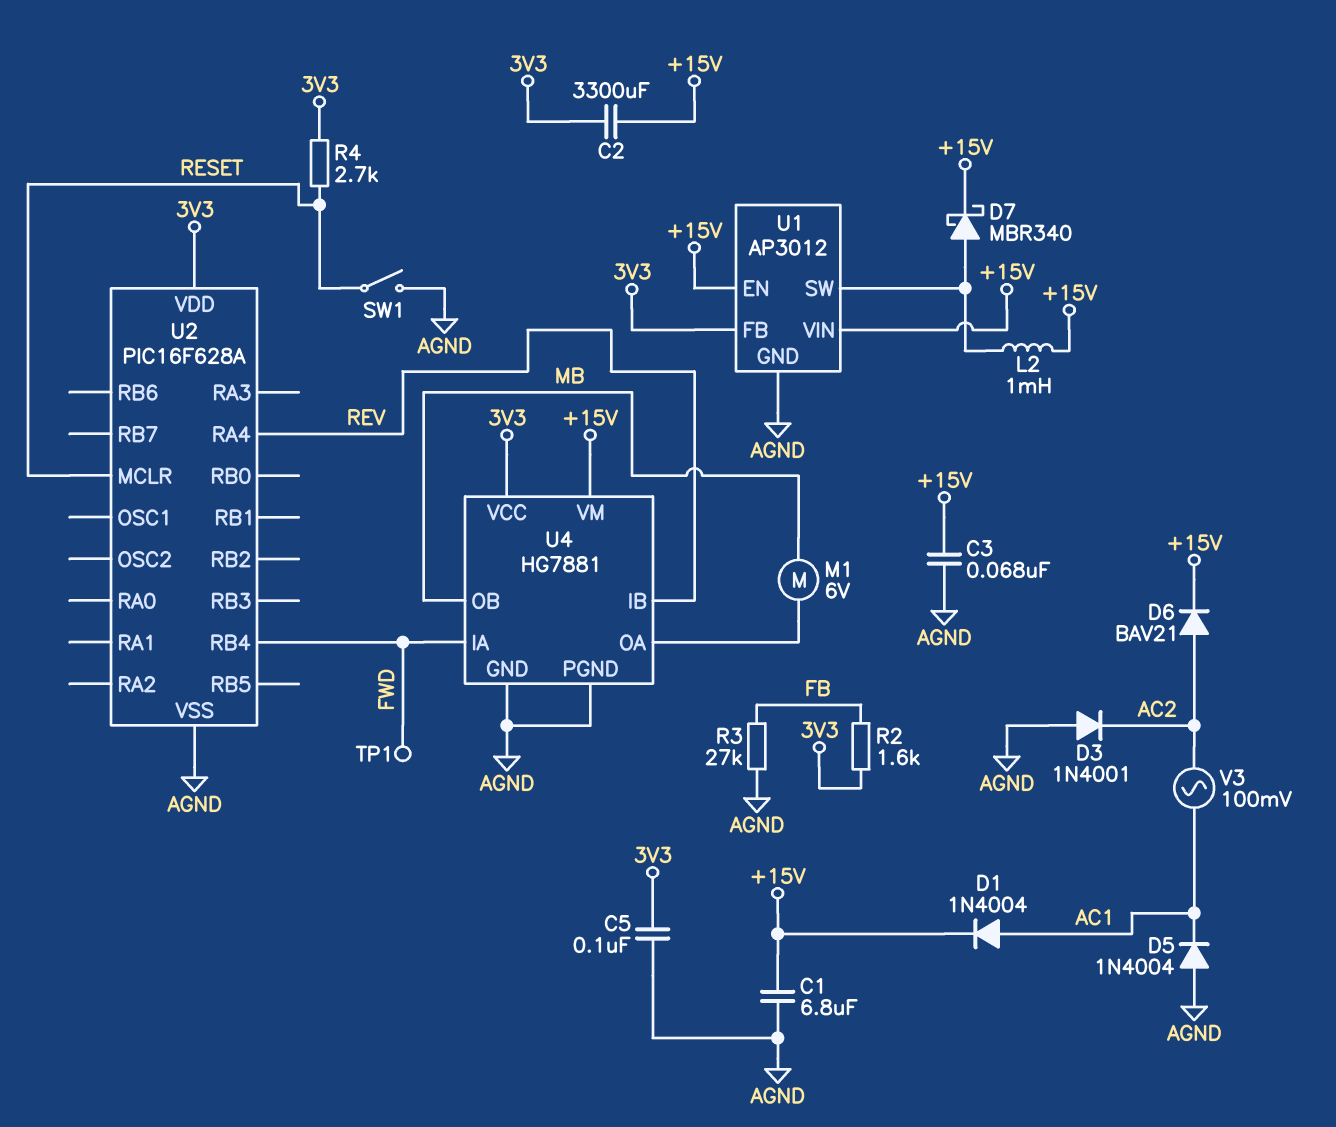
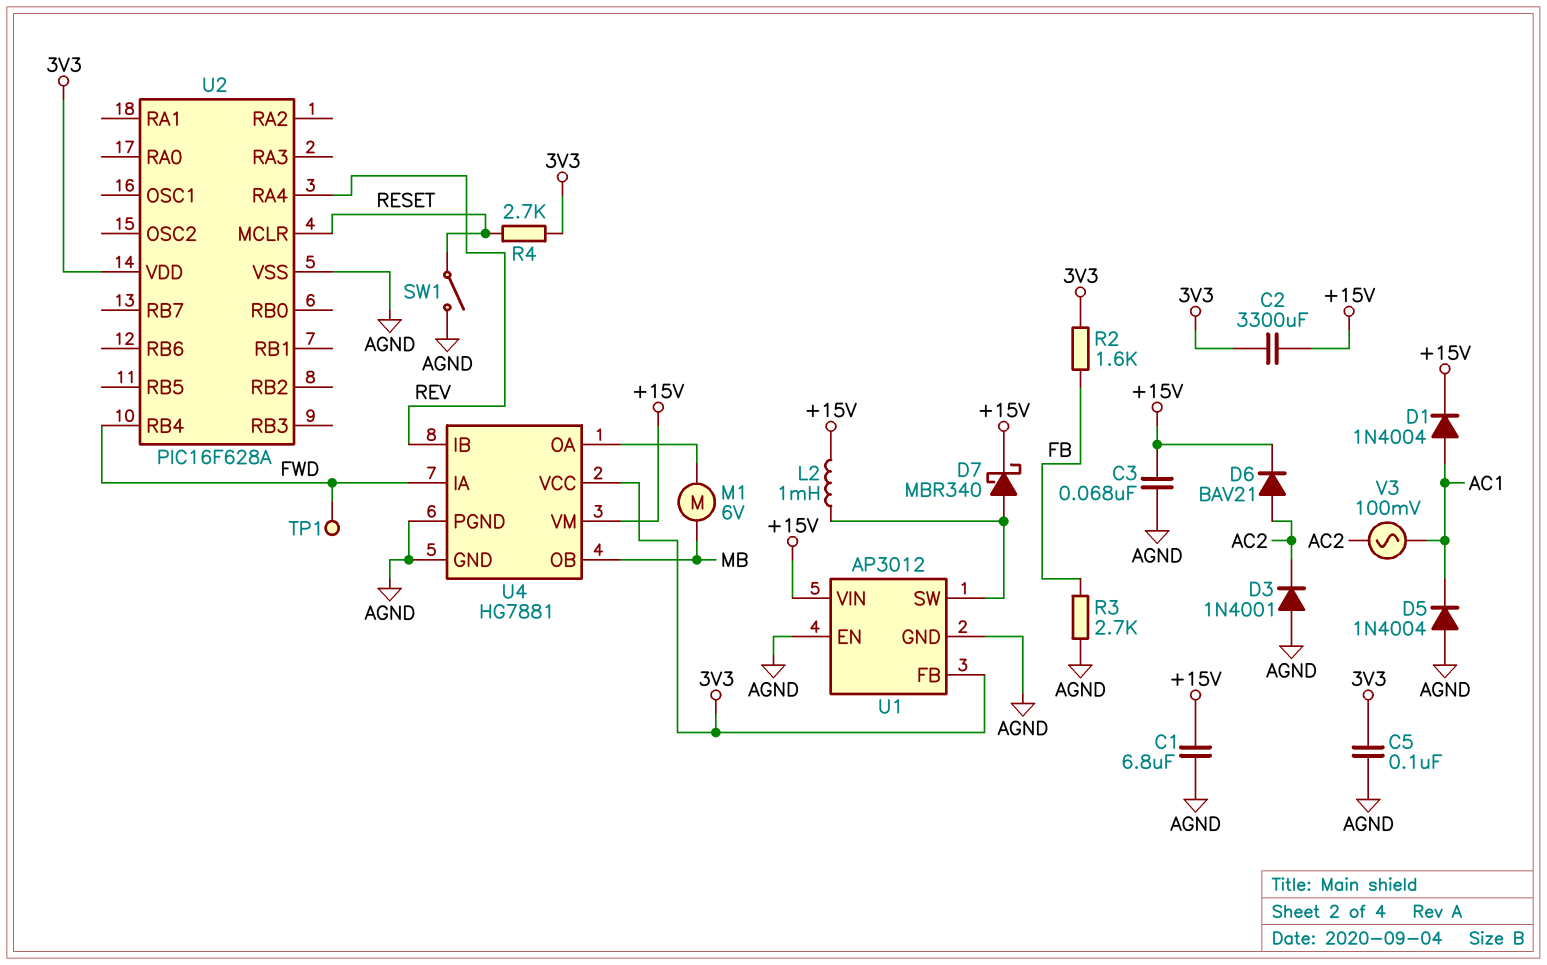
R3: 27k (AGND, FB) -> 2.7k (AGND, FB)
U1 pin EN: +15V -> AGND

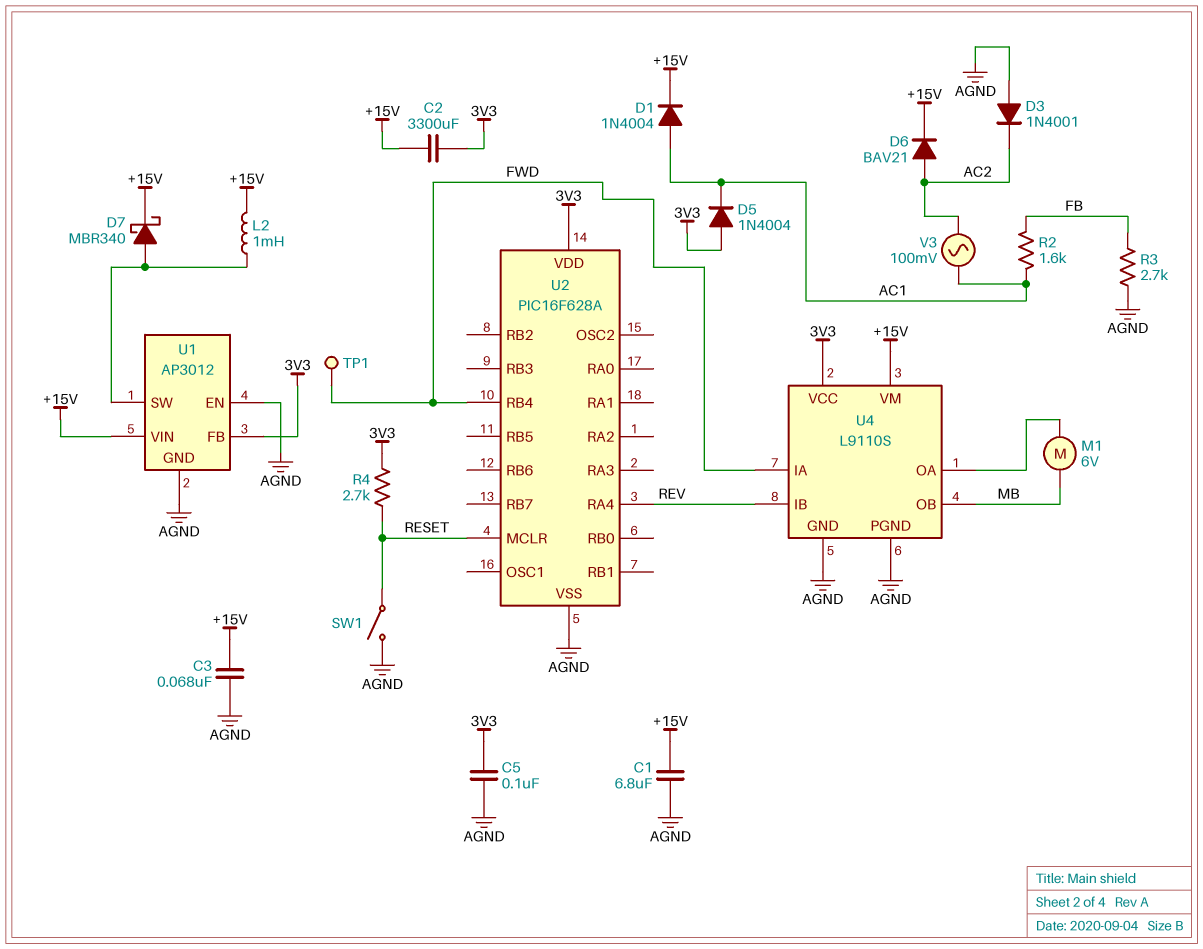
D5: diode 1N4004 (A AGND, K AC1) -> diode 1N4004 (A 3V3, K AC1)
R2: 1.6k (3V3, FB) -> 1.6k (AC1, FB)
U4: HG7881 -> L9110S

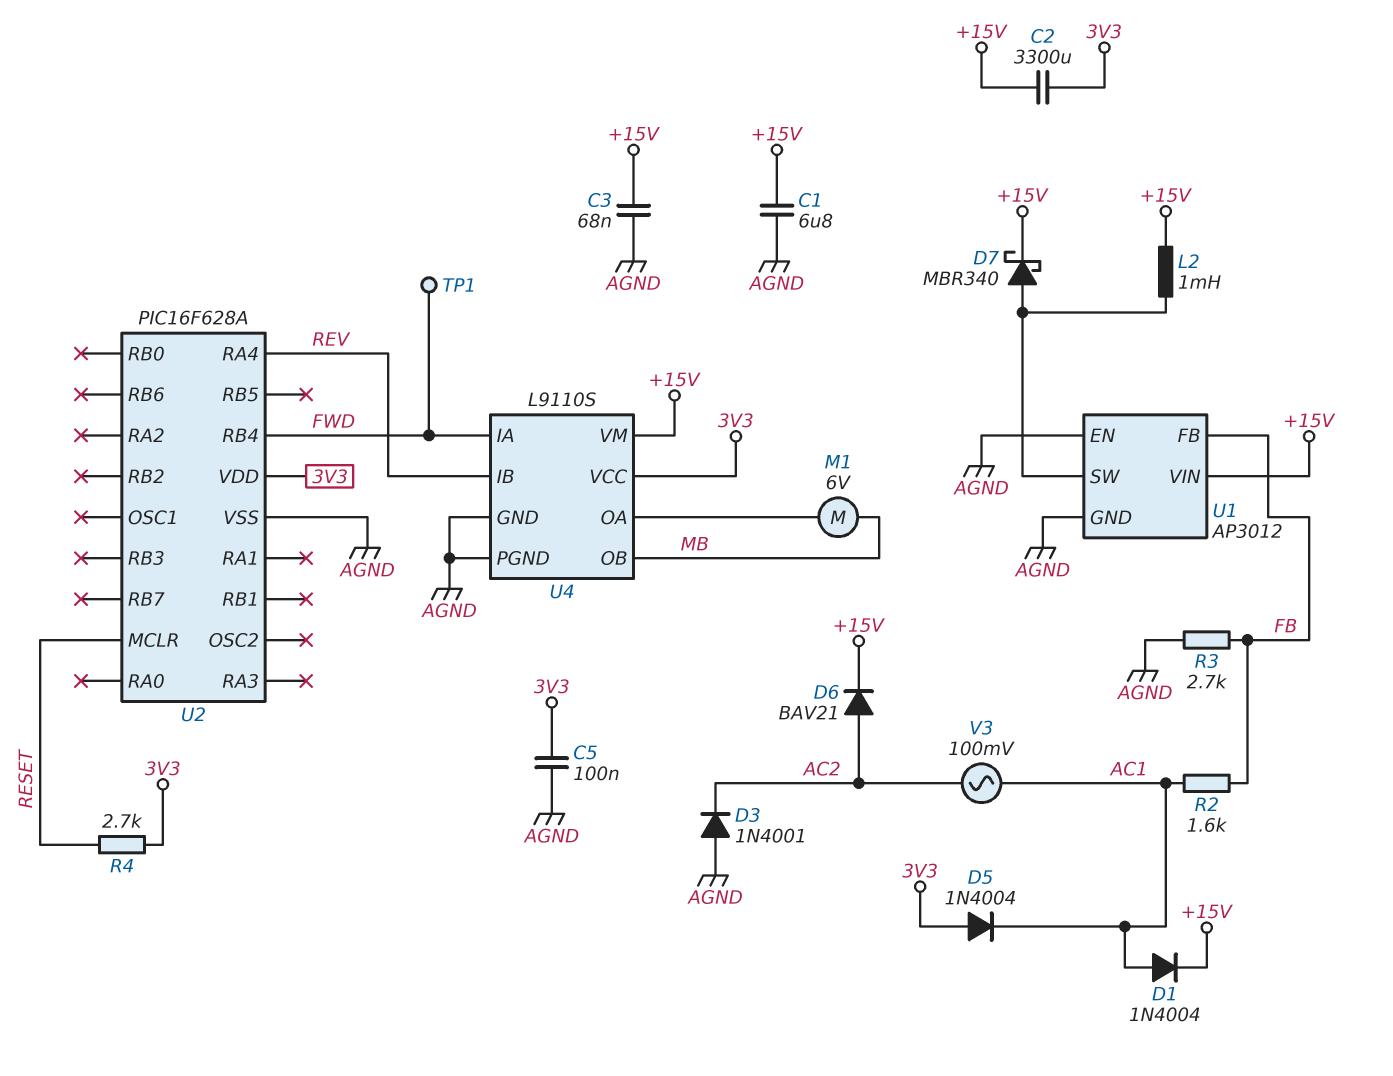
SW1: switch (AGND, RESET) -> none
U1 pin FB: 3V3 -> FB

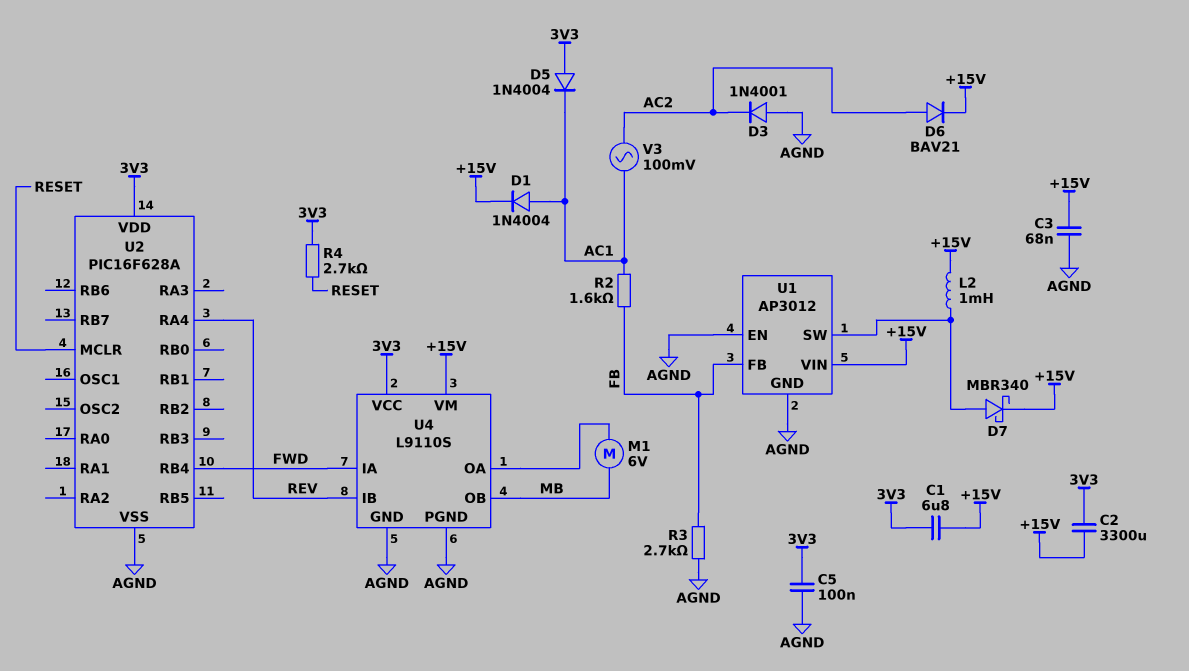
C1: 6.8uF (+15V, AGND) -> 6.8uF (+15V, 3V3)
TP1: test point (FWD) -> none

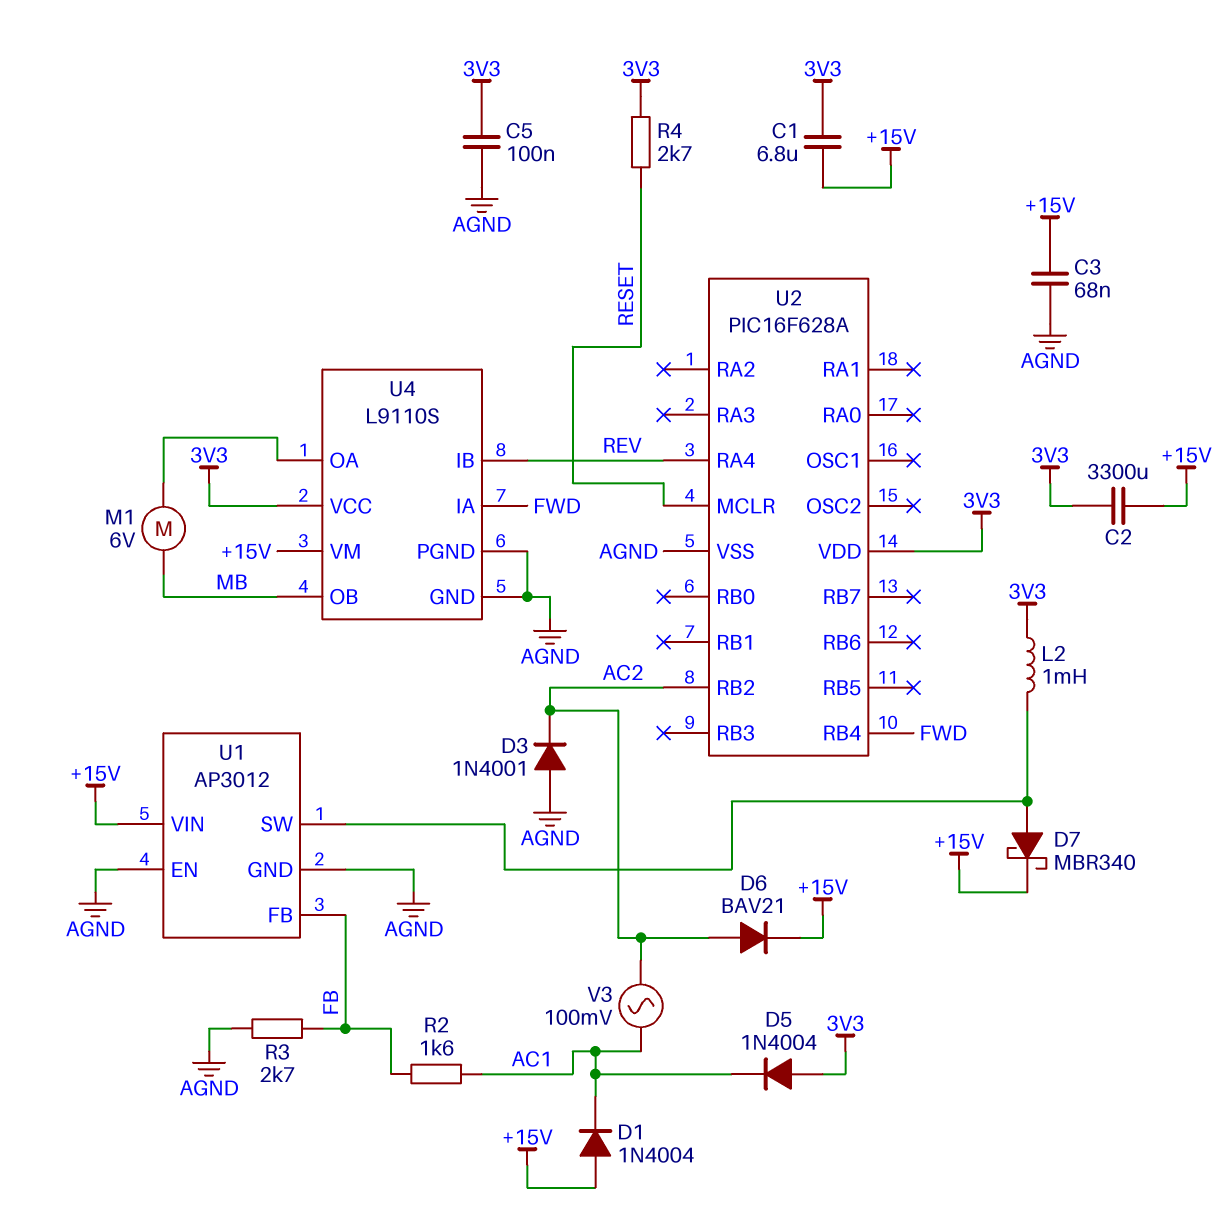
D1: diode 1N4004 (A AC1, K +15V) -> diode 1N4004 (A +15V, K AC1)
L2: 1mH (+15V, U1/SW) -> 1mH (3V3, U1/SW)
U2 pin RB2: none -> AC2

